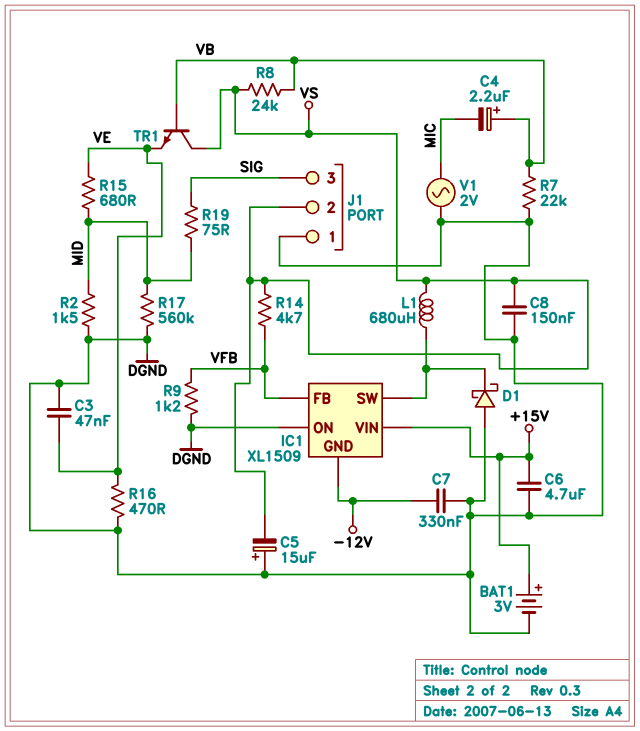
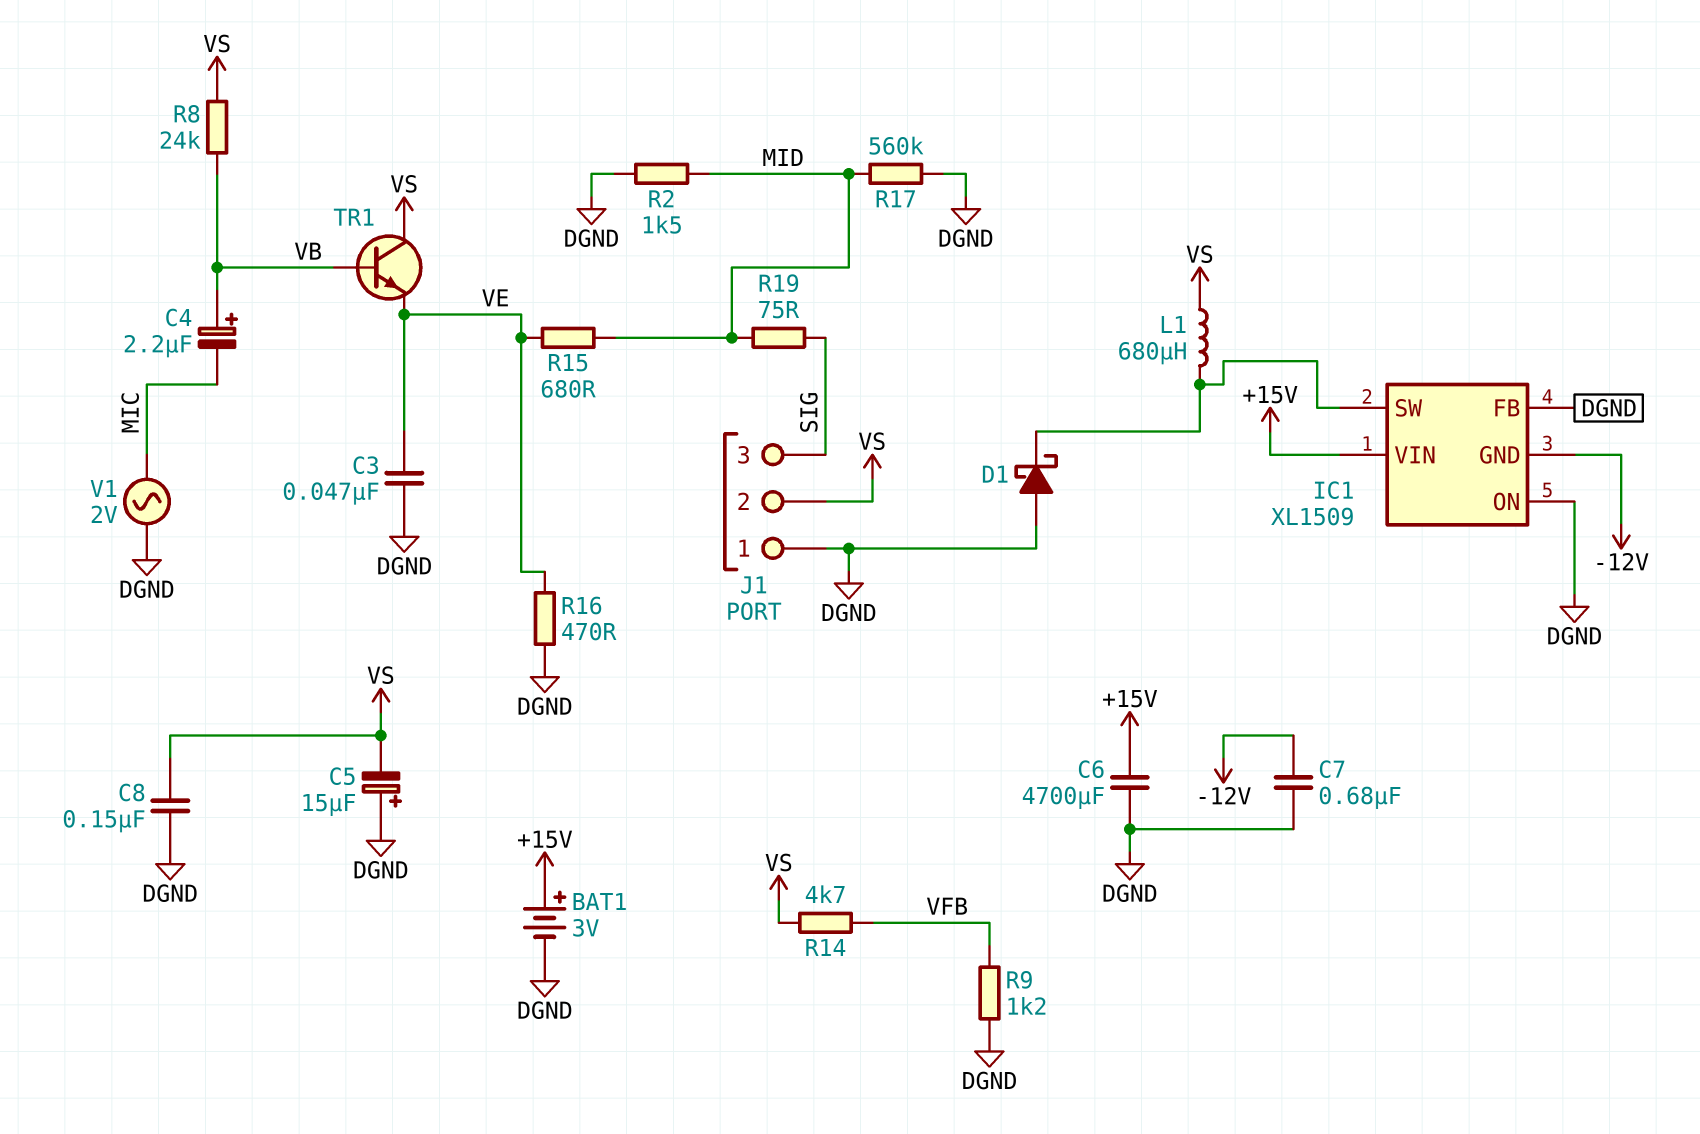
C6: 4.7uF (+15V, DGND) -> 4700uF (+15V, DGND)
C7: 330nF (-12V, DGND) -> 680nF (-12V, DGND)
IC1 pin FB: VFB -> DGND
R7: 22k (DGND, VB) -> none

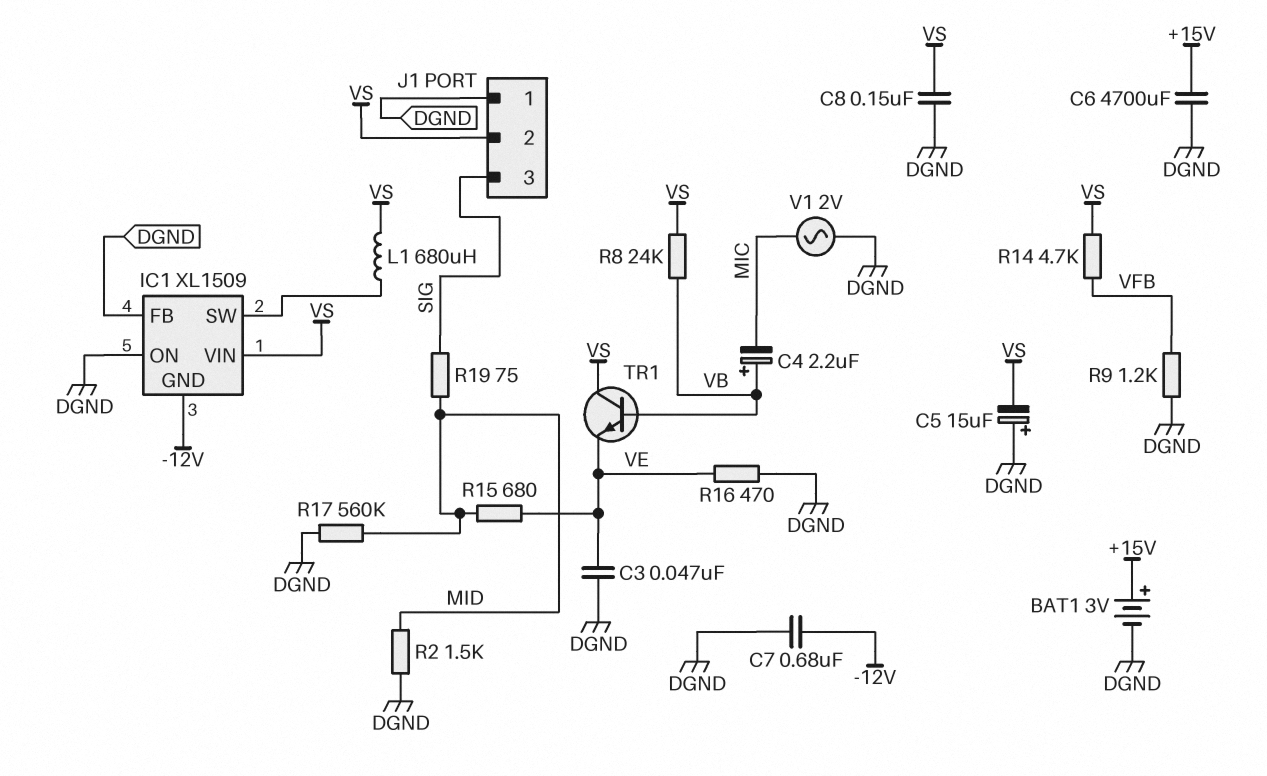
D1: schottky (A DGND, K IC1/SW) -> none
IC1 pin VIN: +15V -> VS

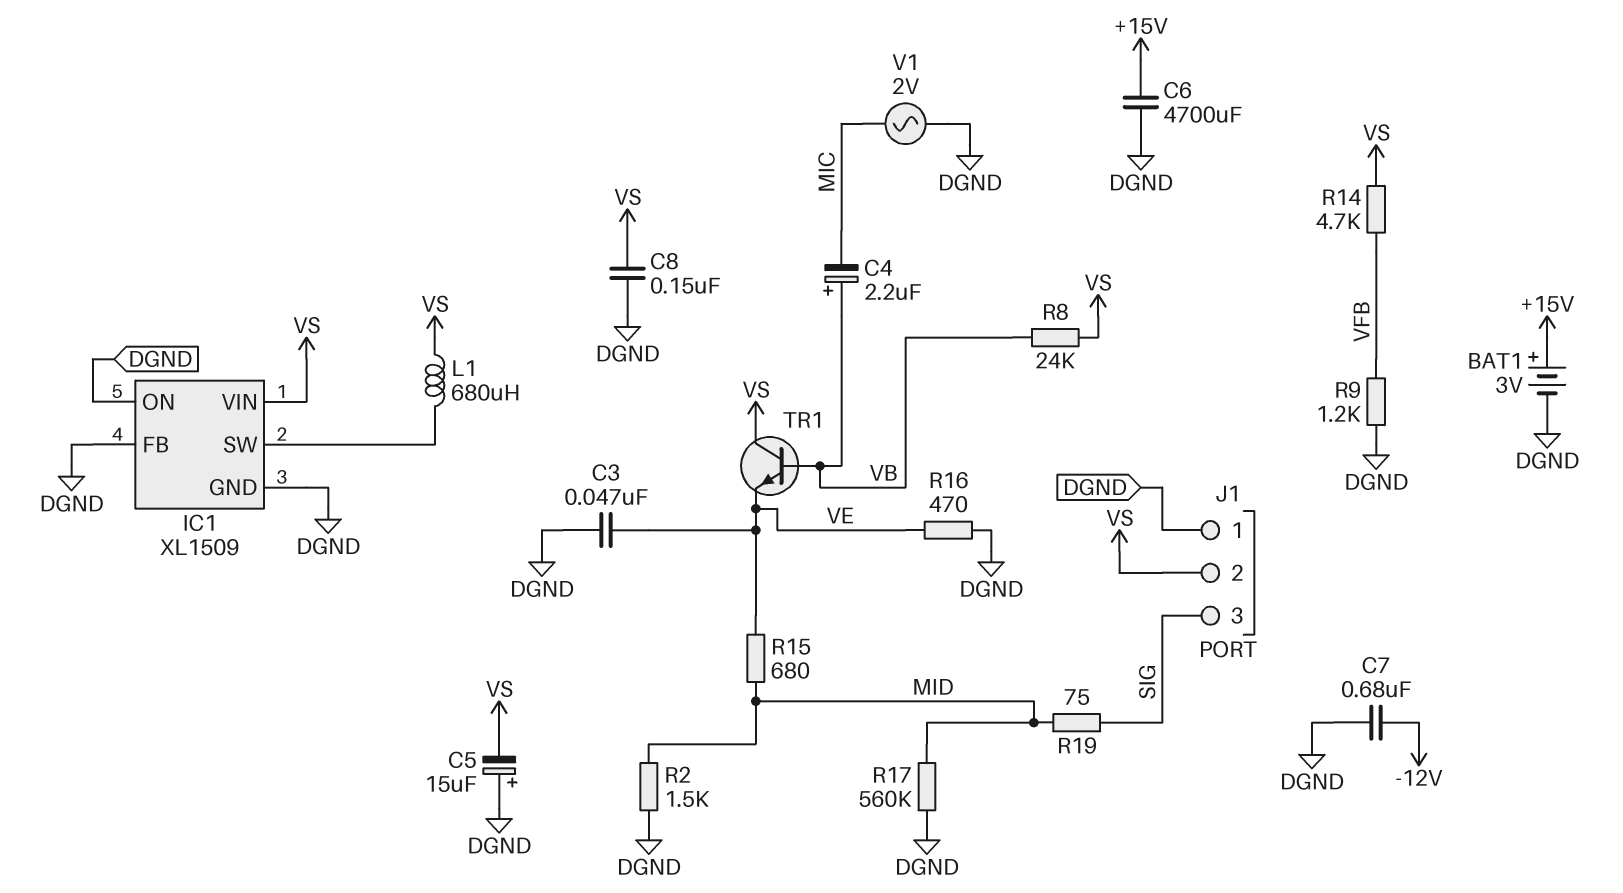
IC1 pin GND: -12V -> DGND

